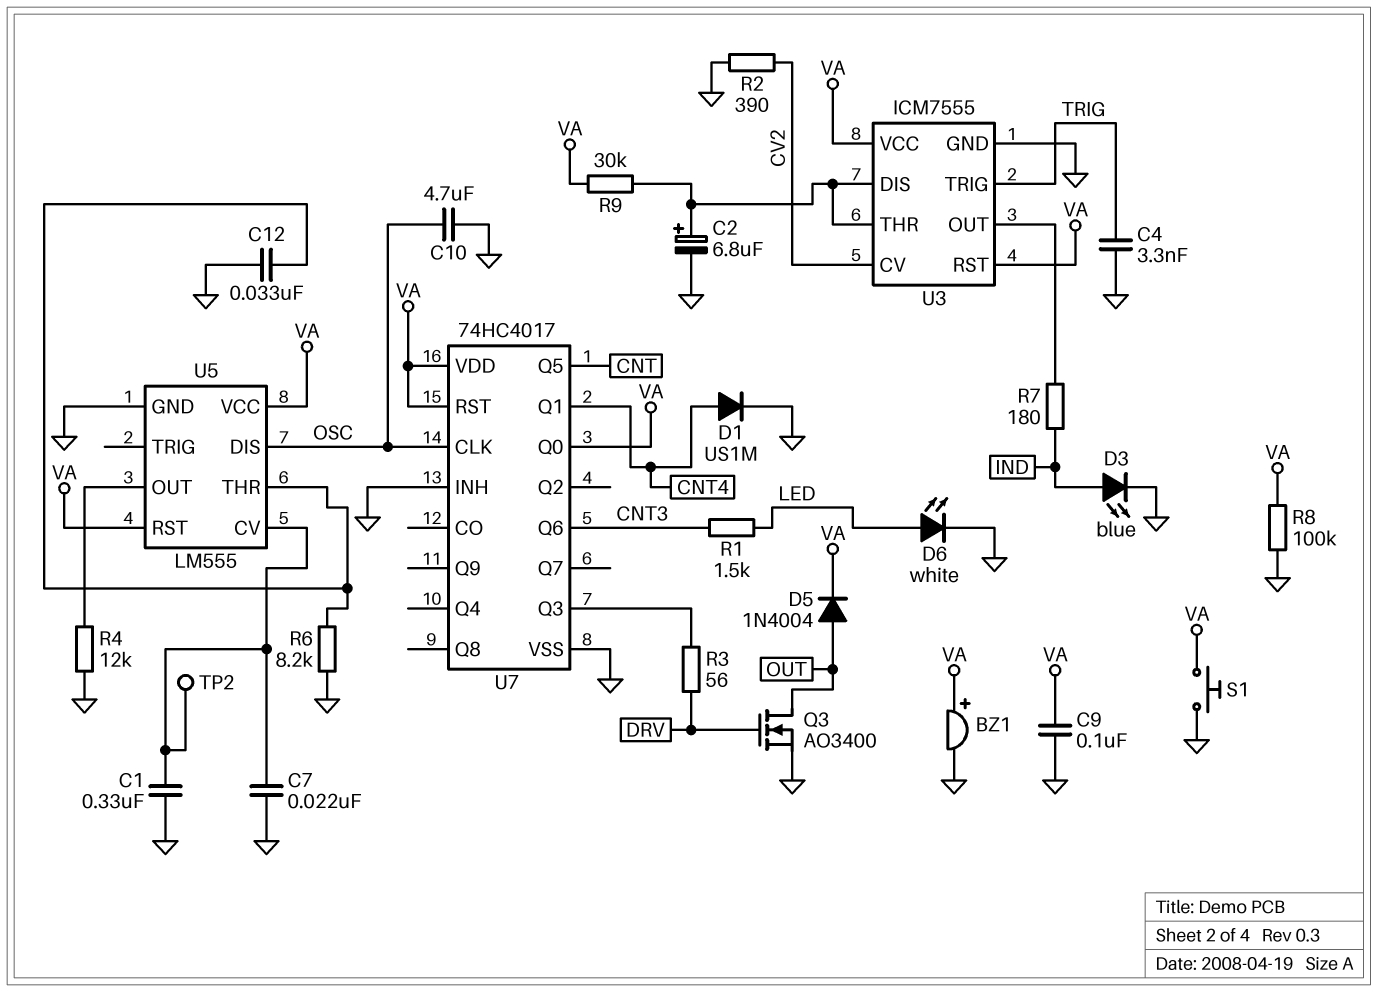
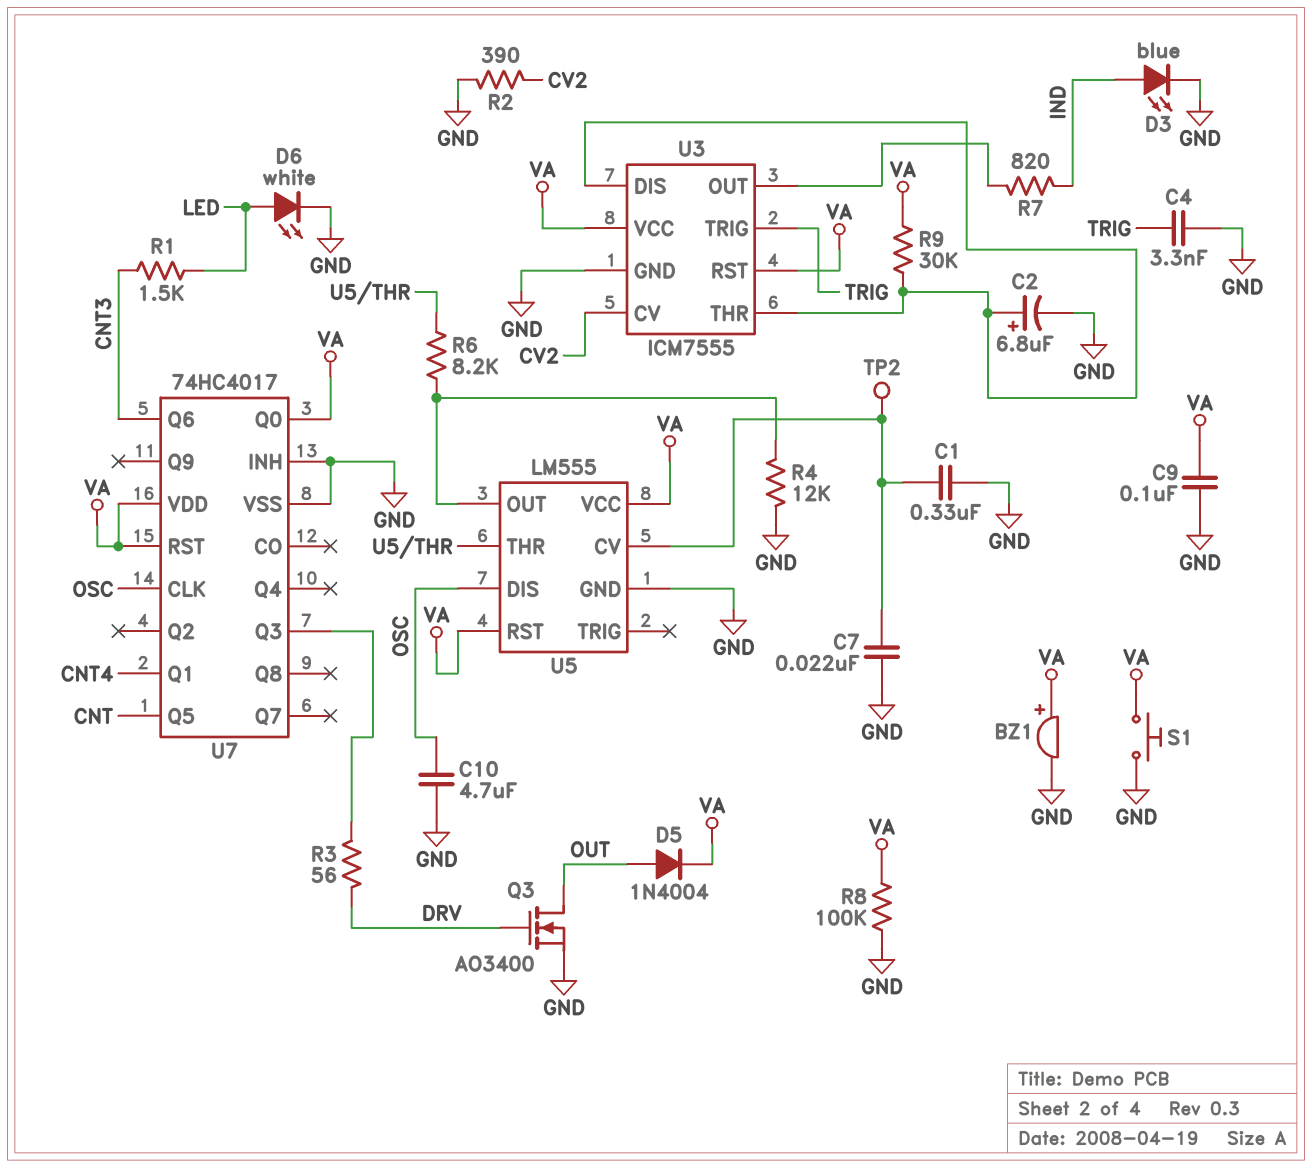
C12: 33nF (GND, U5/THR) -> none
D1: diode US1M (A CNT4, K GND) -> none
R6: 8.2k (GND, U5/THR) -> 8.2k (U5/OUT, U5/THR)
R7: 180 (IND, U3/OUT) -> 820 (IND, U3/OUT)

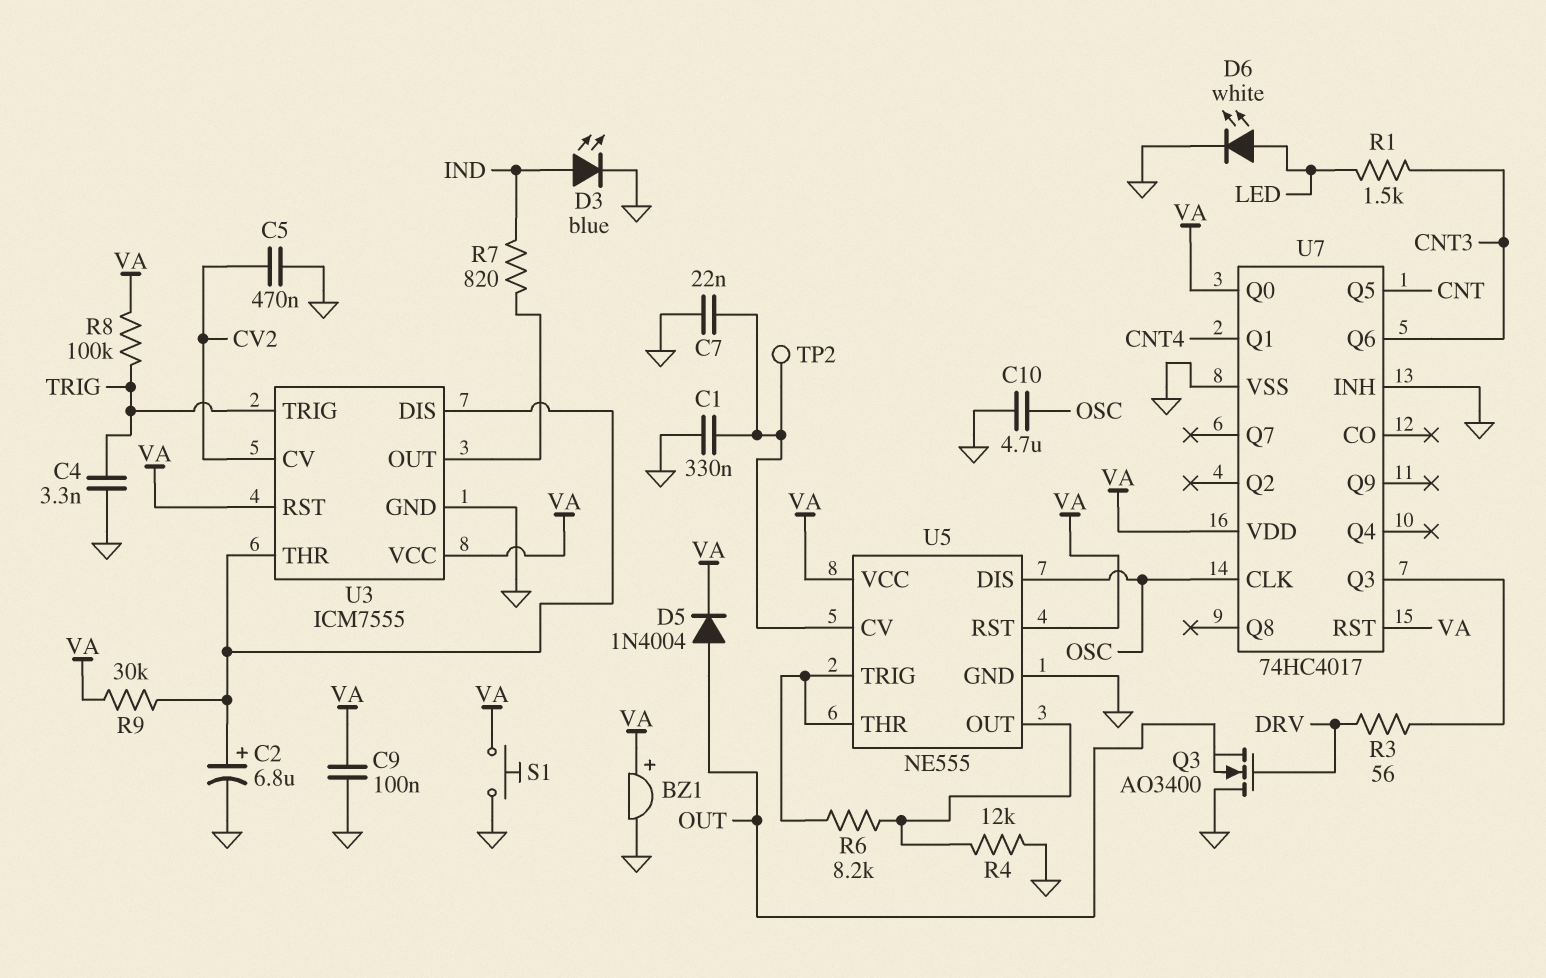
C5: none -> 470nF (CV2, GND)
Q3: NMOS AO3400 (G DRV, D OUT, S GND) -> NMOS AO3400 (G DRV, D GND, S OUT)
R2: 390 (CV2, GND) -> none
R8: 100k (GND, VA) -> 100k (TRIG, VA)
U5: LM555 -> NE555
U5 pin TRIG: none -> U5/THR

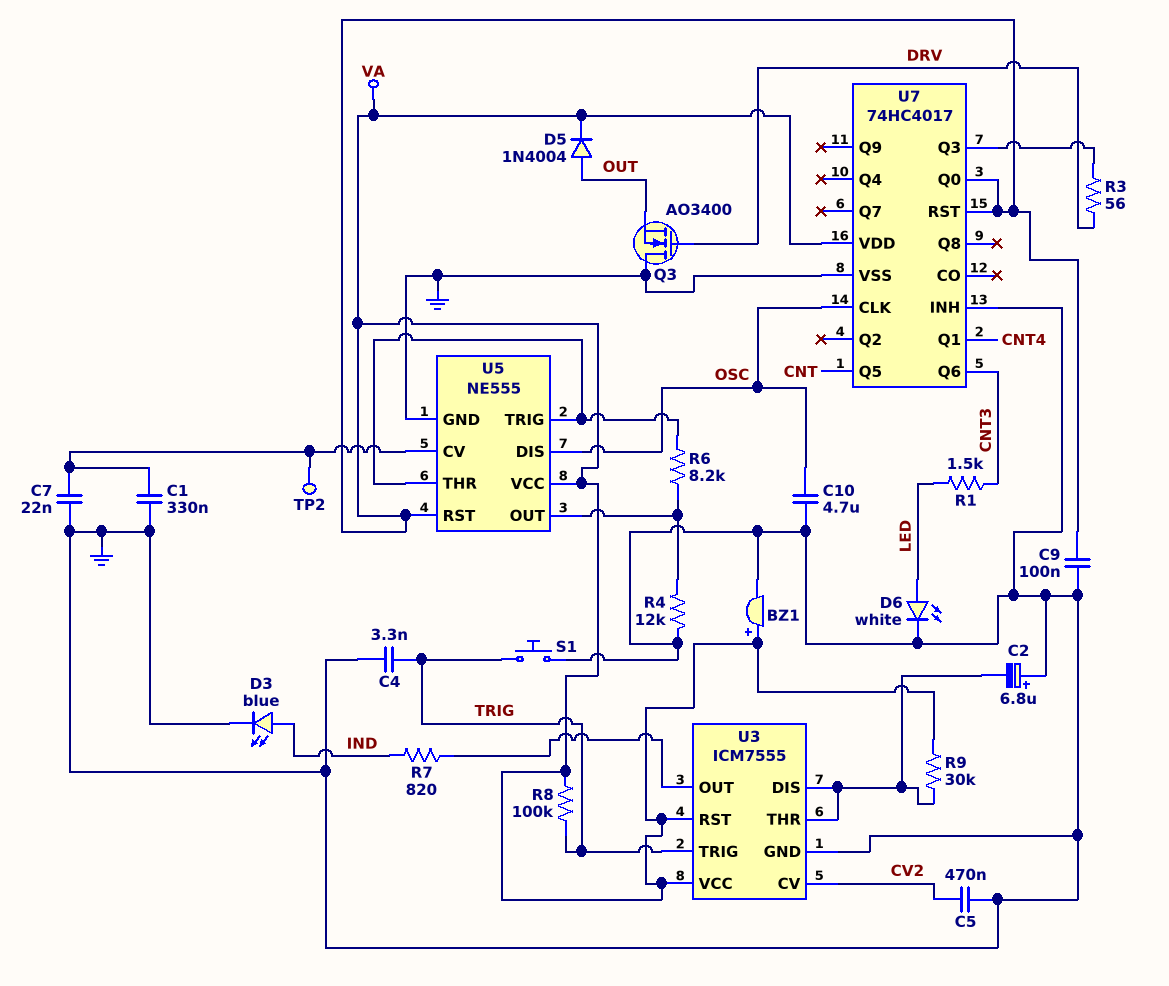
C2: 6.8uF (plus U3/DIS, minus GND) -> 6.8uF (plus GND, minus U3/DIS)
S1: button (GND, VA) -> button (GND, TRIG)

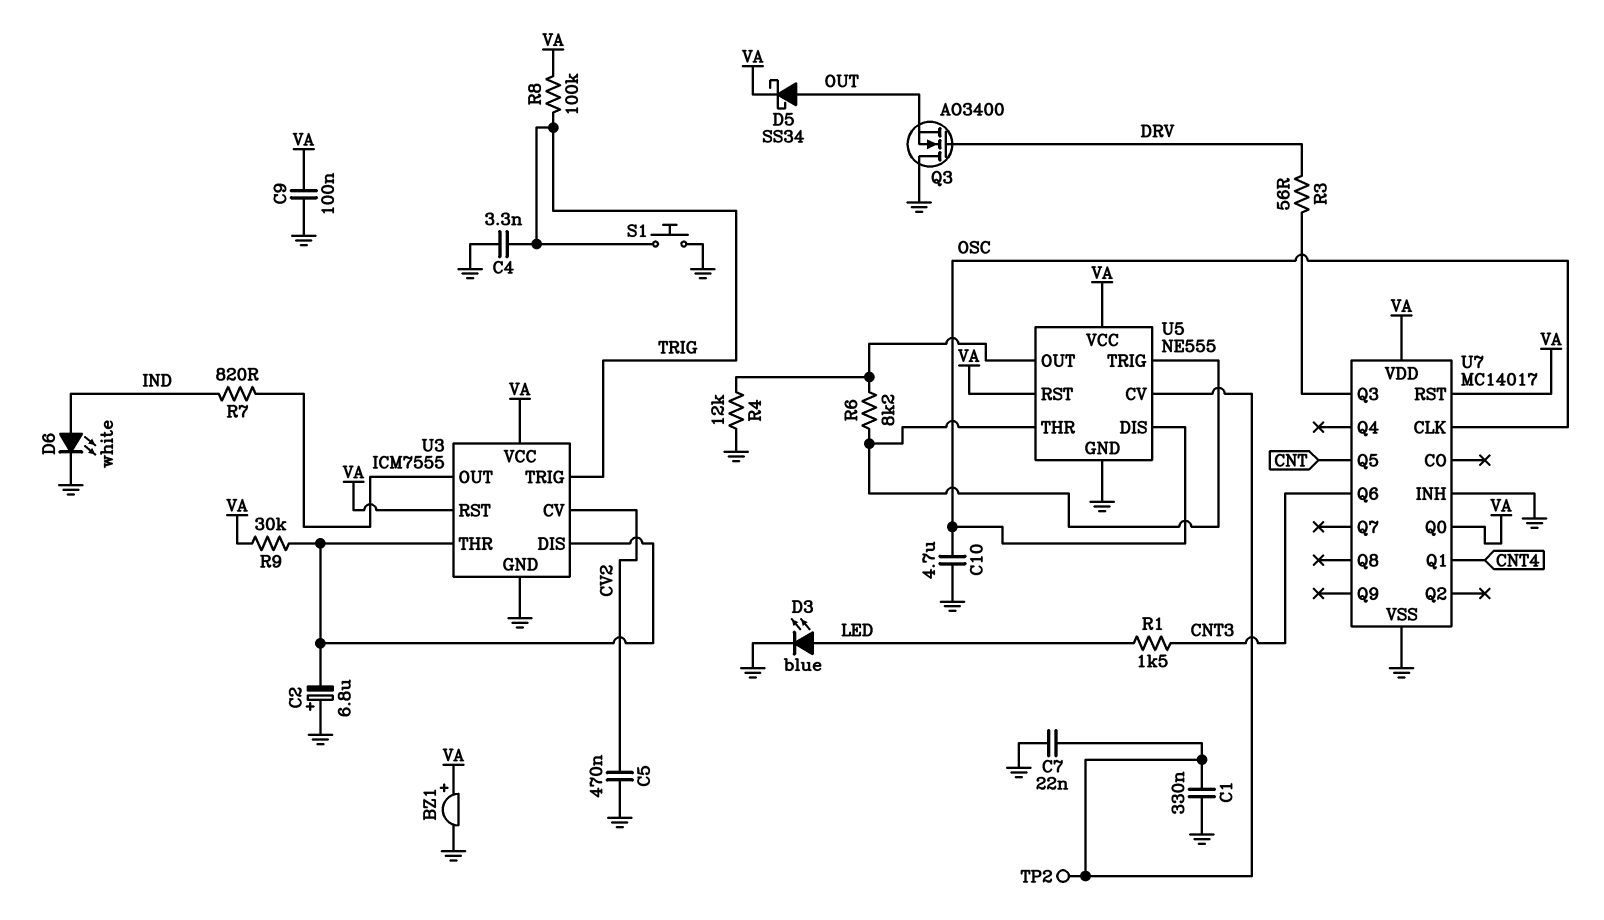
D3: LED blue (A IND, K GND) -> LED blue (A LED, K GND)
D5: diode 1N4004 (A OUT, K VA) -> schottky SS34 (A OUT, K VA)
D6: LED white (A LED, K GND) -> LED white (A IND, K GND)
U7: 74HC4017 -> MC14017

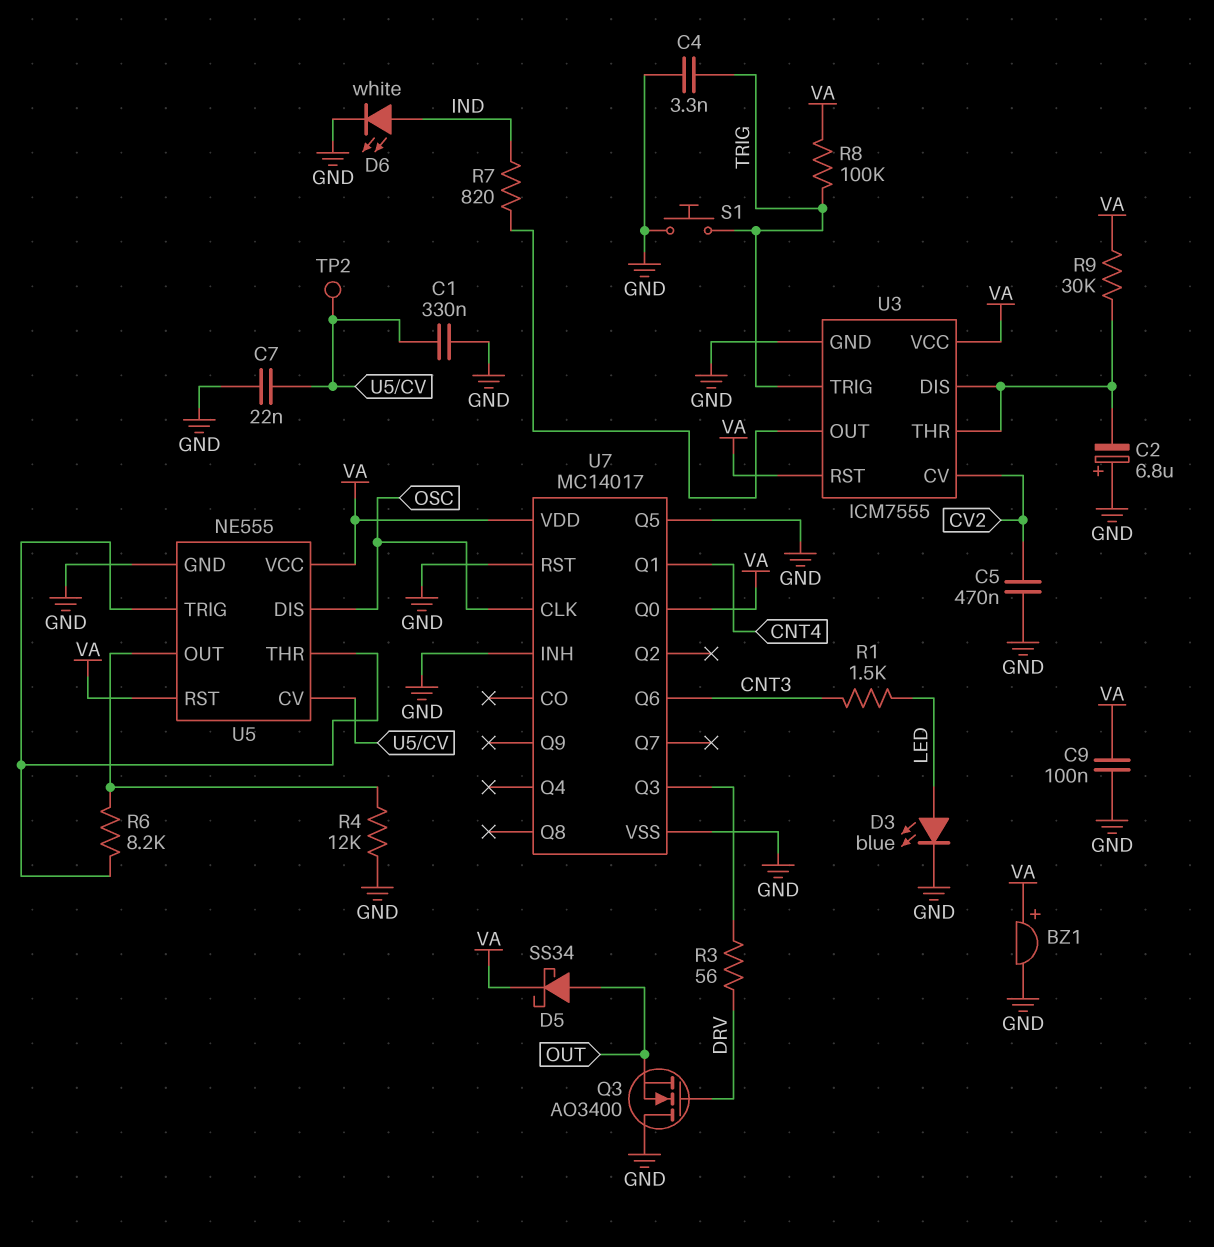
C10: 4.7uF (GND, OSC) -> none
U7 pin Q5: CNT -> GND
U7 pin RST: VA -> GND

